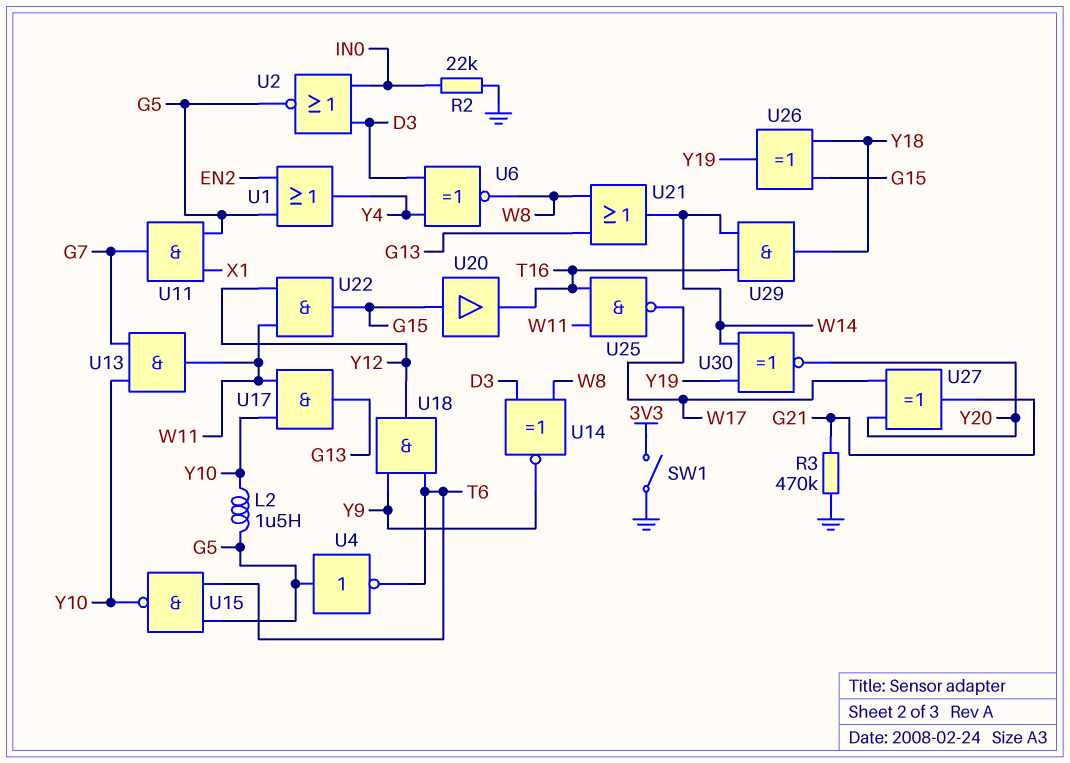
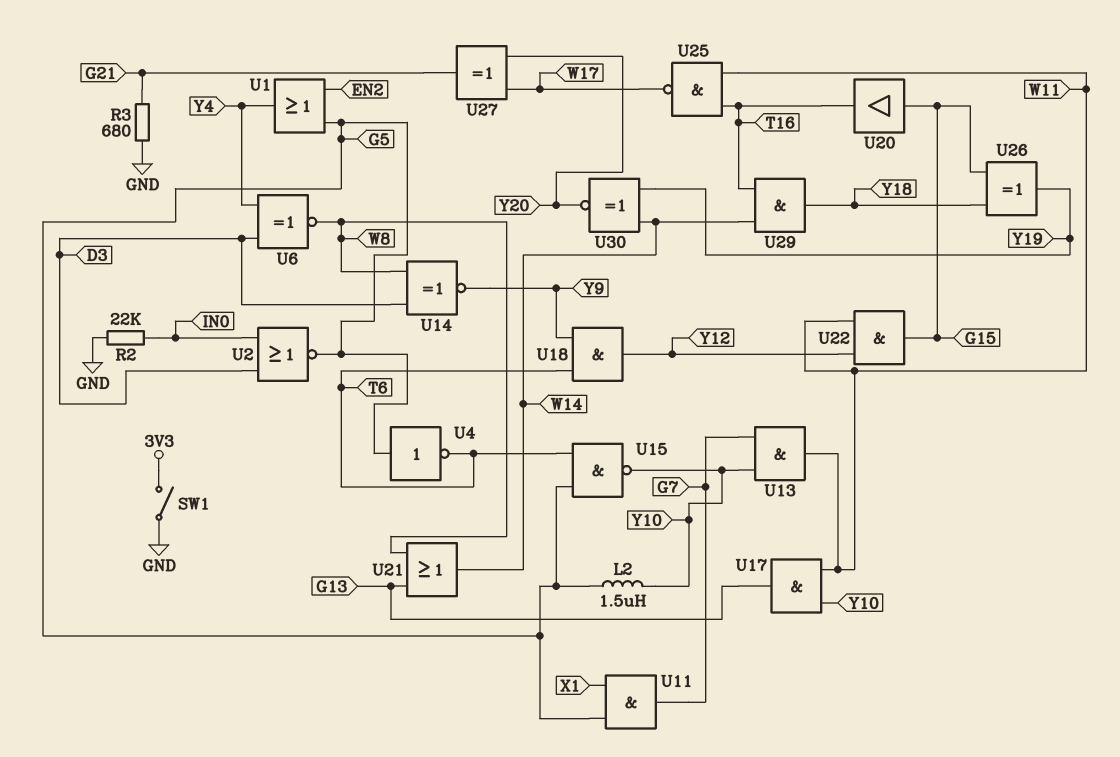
R3: 470k (G21, GND) -> 680 (G21, GND)

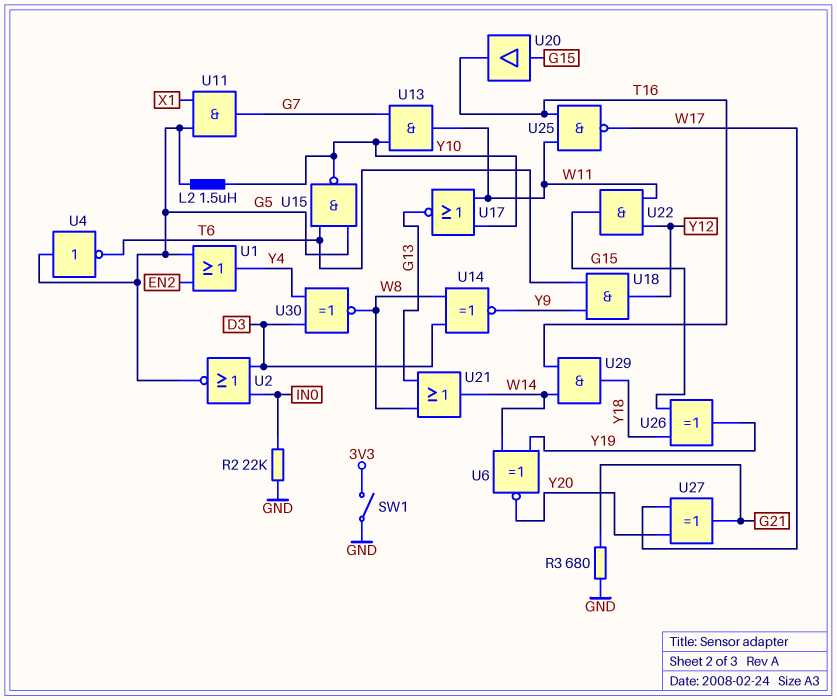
U6: XNOR (in D3, in Y4, out W8) -> XNOR (in W14, in Y19, out Y20)
U17: AND (in W11, in Y10, out G13) -> NOR (in W11, in Y10, out G13)
U30: XNOR (in W14, in Y19, out Y20) -> XNOR (in D3, in Y4, out W8)

